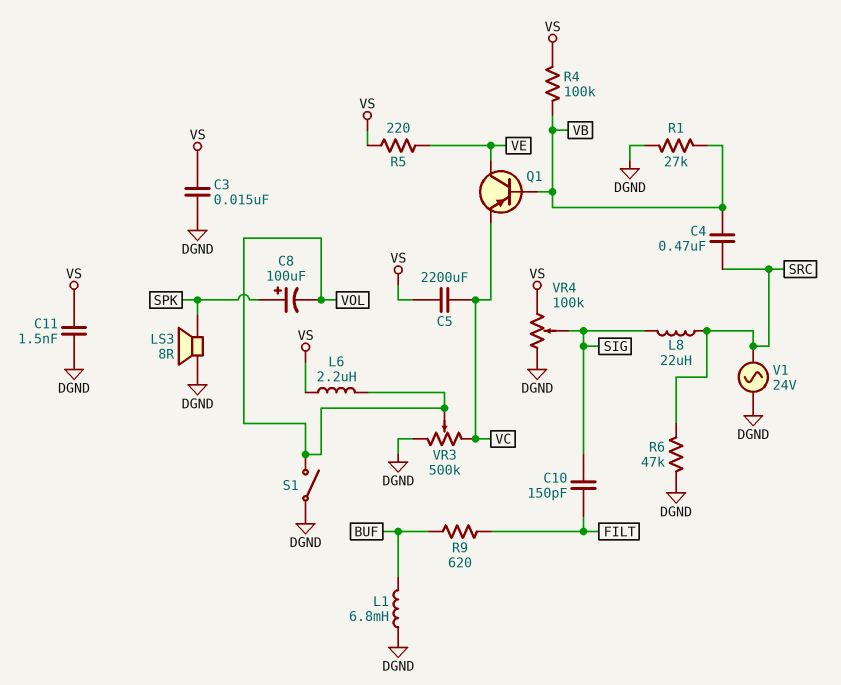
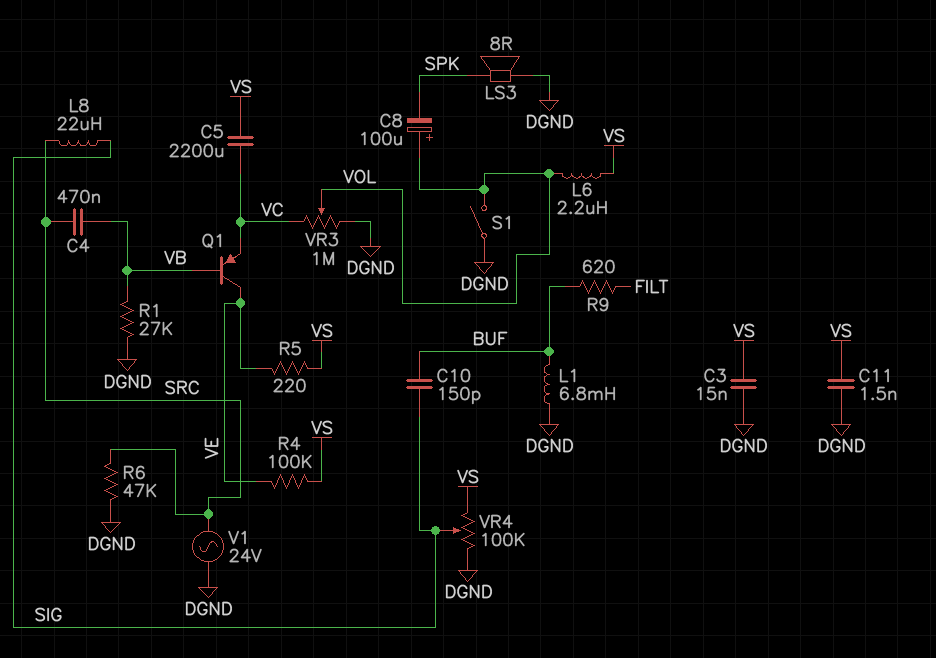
C8: 100uF (plus SPK, minus VOL) -> 100uF (plus VOL, minus SPK)
C10: 150pF (FILT, SIG) -> 150pF (BUF, SIG)
R4: 100k (VB, VS) -> 100k (VE, VS)
VR3: 500k (DGND, VC, wiper VOL) -> 1M (DGND, VC, wiper VOL)

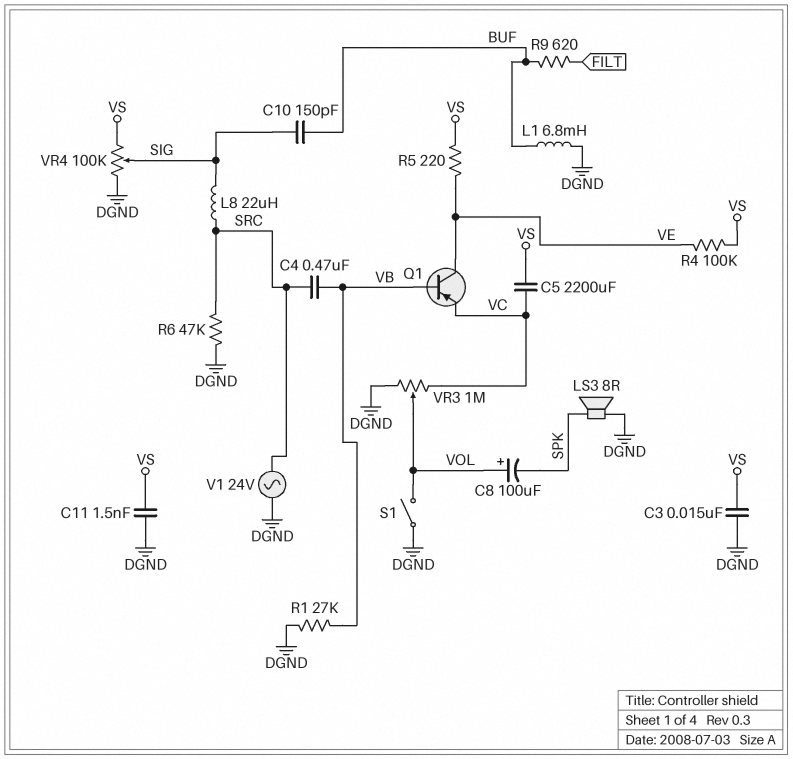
L6: 2.2uH (VOL, VS) -> none

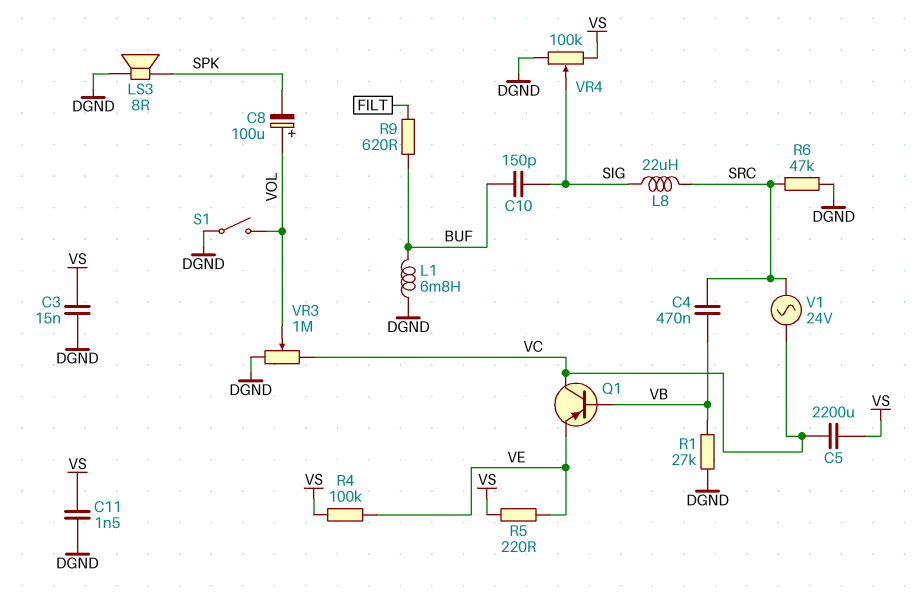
Q1: PNP (B VB, C VE, E VC) -> PNP (B VB, C VC, E VE)
V1: AC 24V (DGND, SRC) -> AC 24V (SRC, VC)

